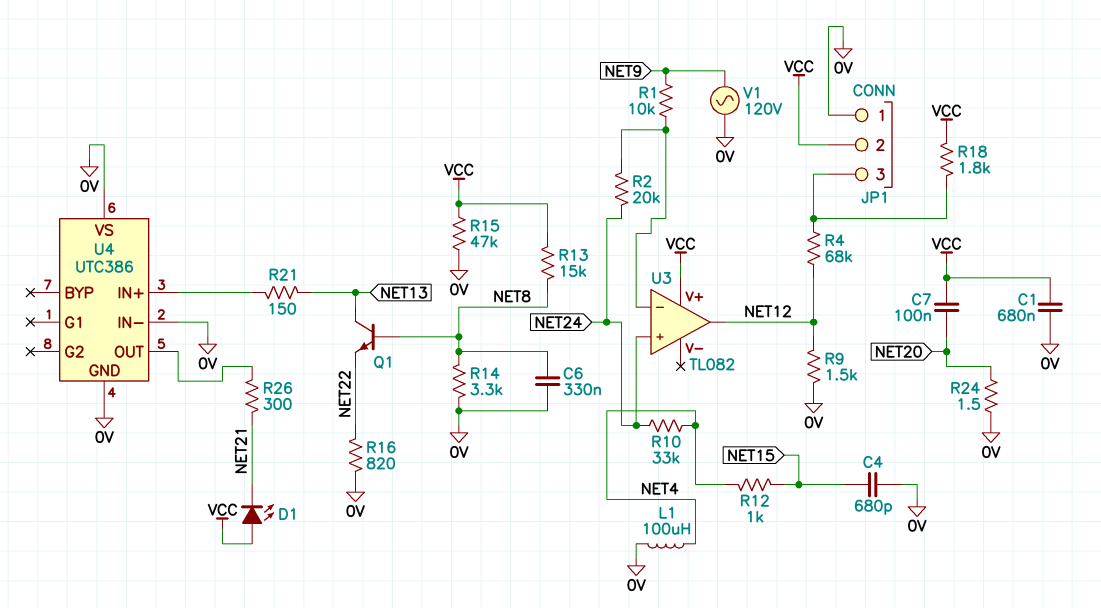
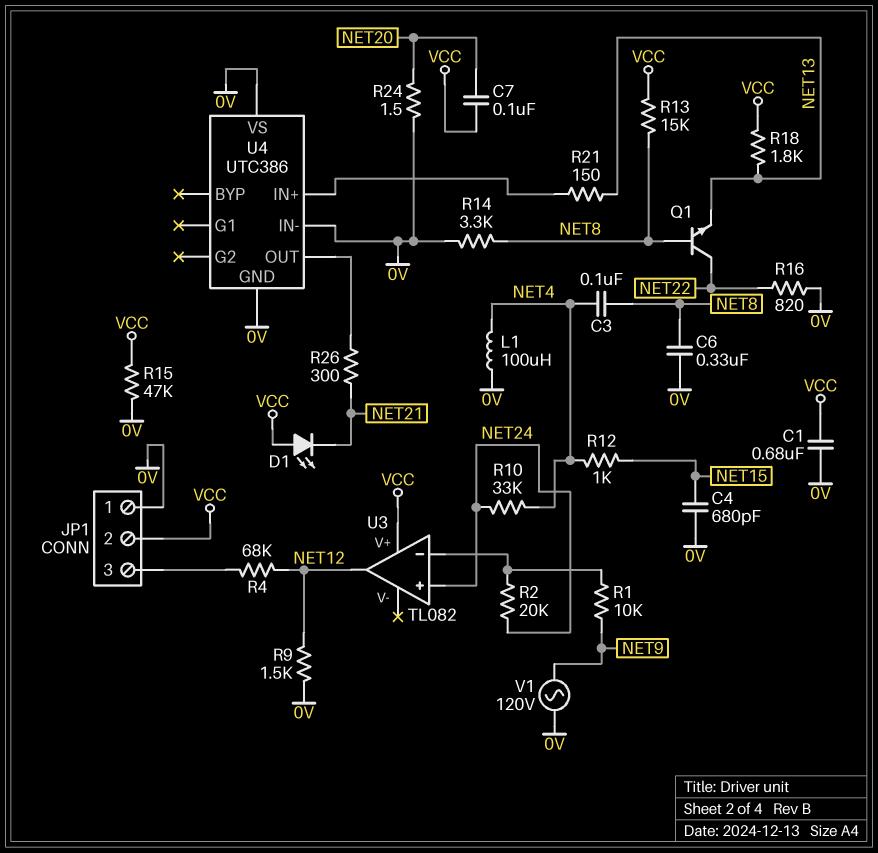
C3: none -> 100nF (NET4, NET8)
Q1: NPN (B NET8, C NET13, E NET22) -> NPN (B NET8, C NET22, E NET13)
R18: 1.8k (JP1/3, VCC) -> 1.8k (NET13, VCC)

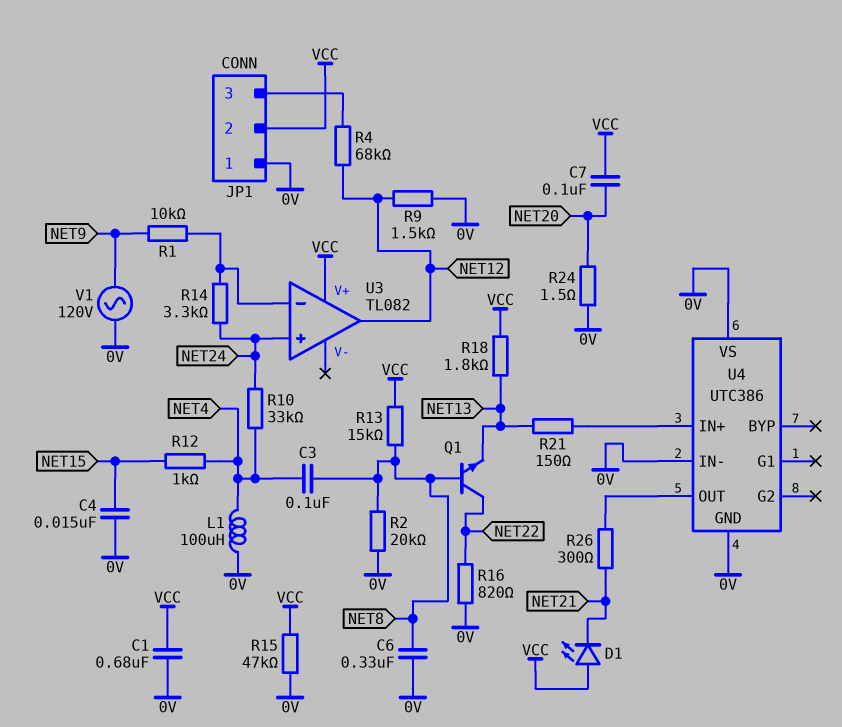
C4: 680pF (0V, NET15) -> 15nF (0V, NET15)
R2: 20k (NET24, U3/in-) -> 20k (0V, NET8)
R14: 3.3k (0V, NET8) -> 3.3k (NET24, U3/in-)

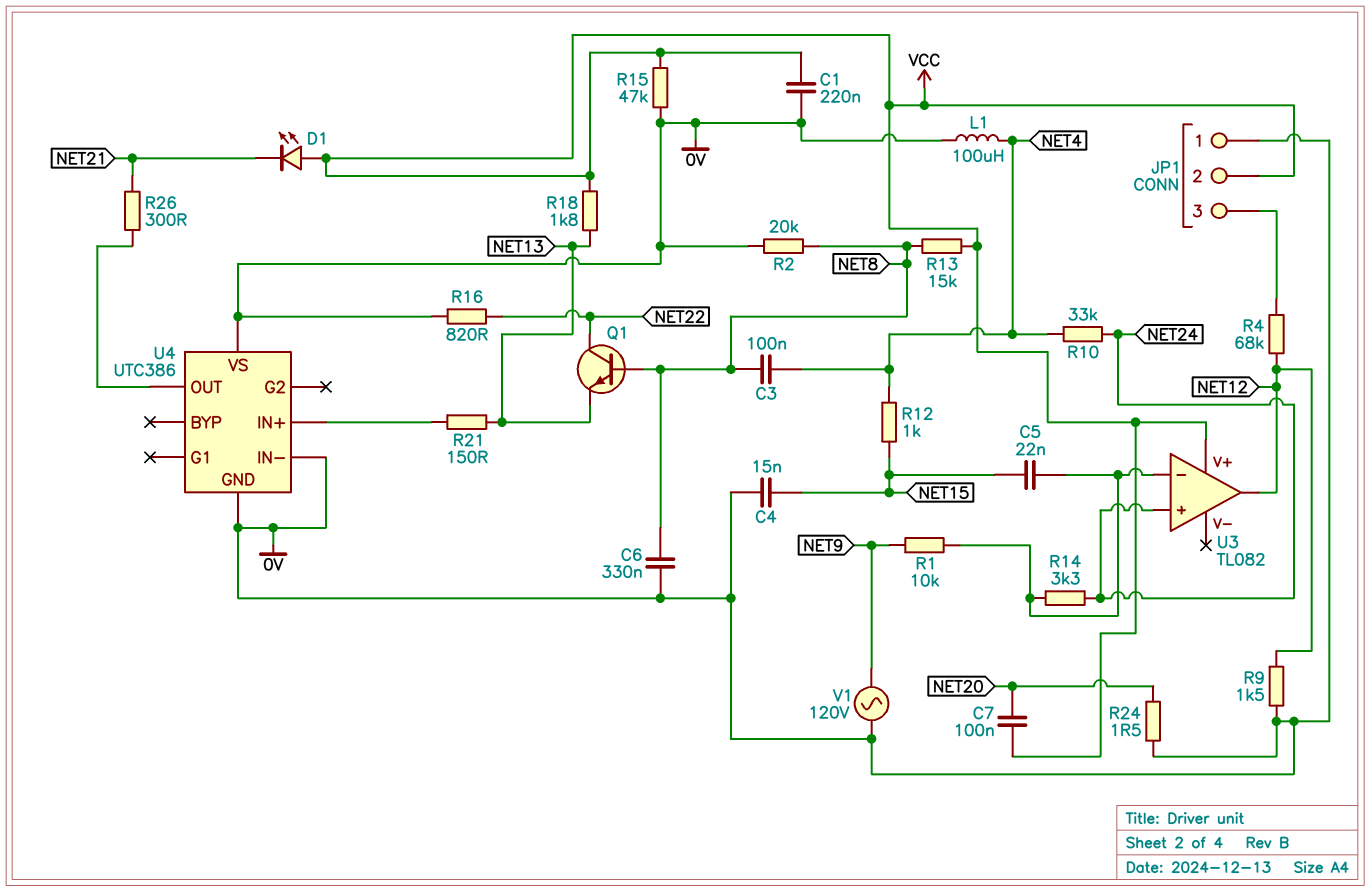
C1: 680nF (0V, VCC) -> 220nF (0V, VCC)
C5: none -> 22nF (NET15, U3/in-)

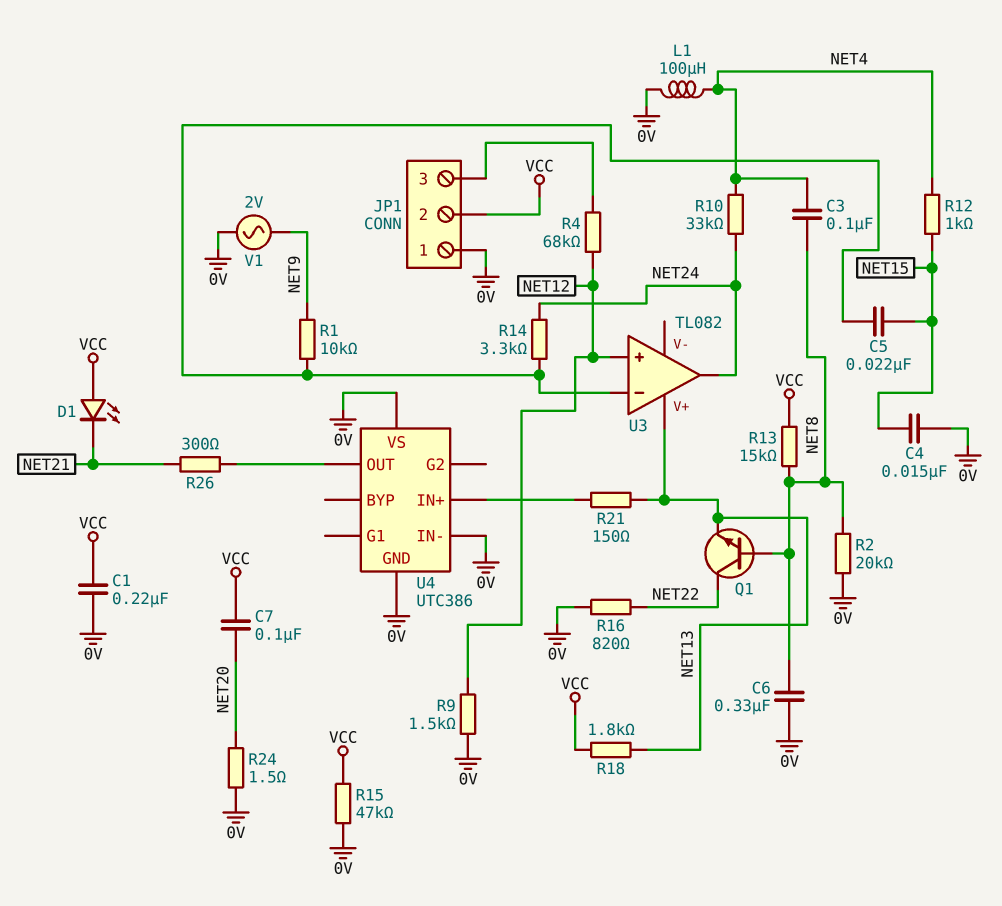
U3 pin V+: VCC -> NET13
U3 pin in+: NET24 -> NET12
U3 pin out: NET12 -> NET24
V1: AC 120V (0V, NET9) -> AC 2V (0V, NET9)

